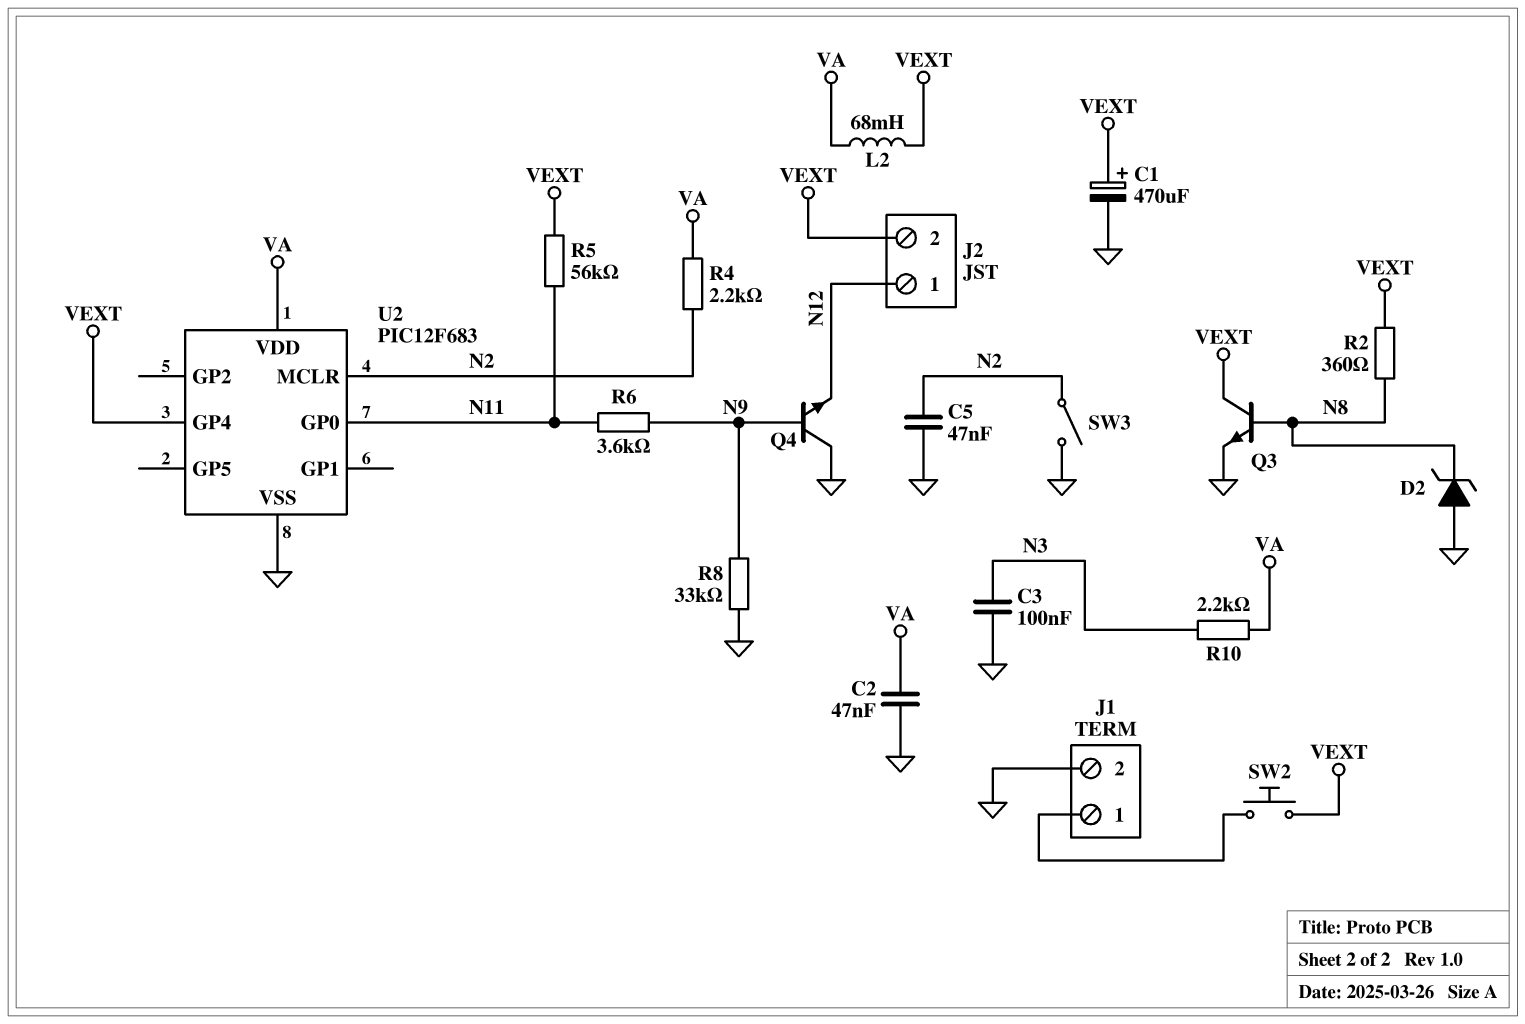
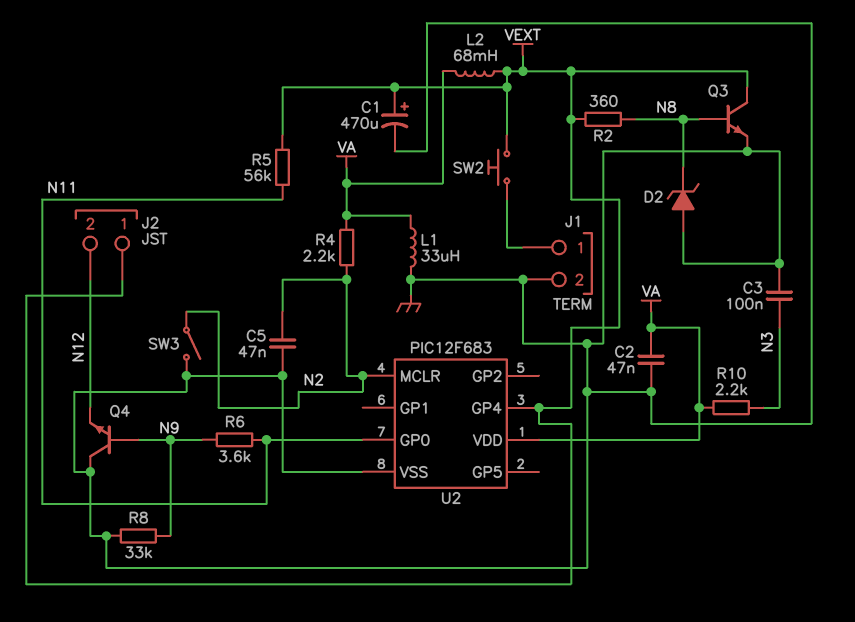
J2 pin 1: N12 -> VEXT
J2 pin 2: VEXT -> N12
L1: none -> 33uH (GND, VA)

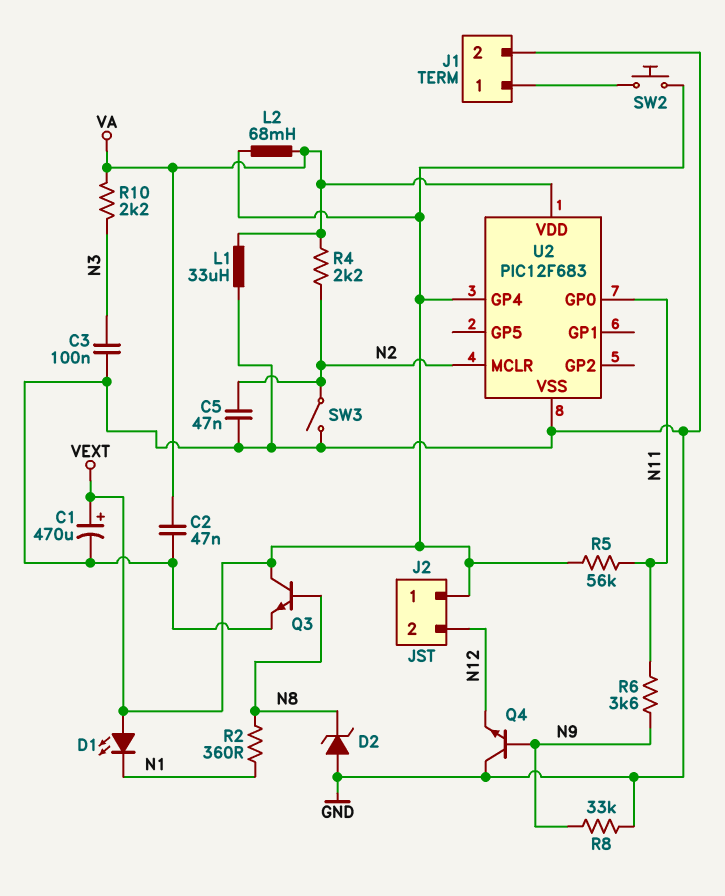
D1: none -> LED (A VEXT, K N1)
R2: 360 (N8, VEXT) -> 360 (N1, N8)

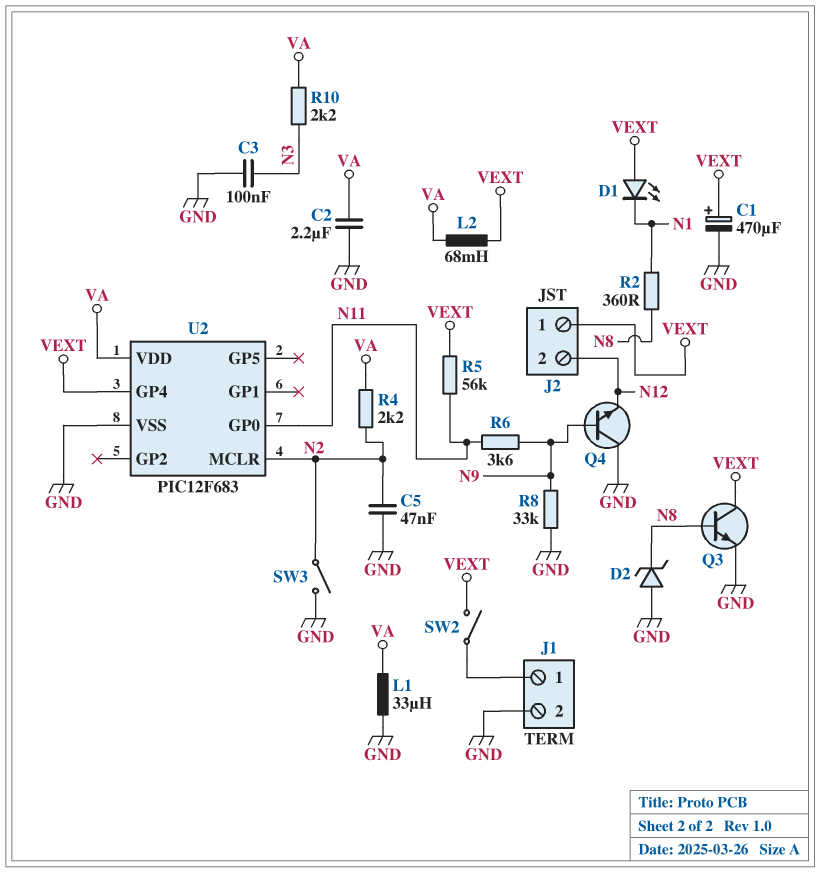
C2: 47nF (GND, VA) -> 2.2uF (GND, VA)
SW2: button (J1/1, VEXT) -> switch (J1/1, VEXT)

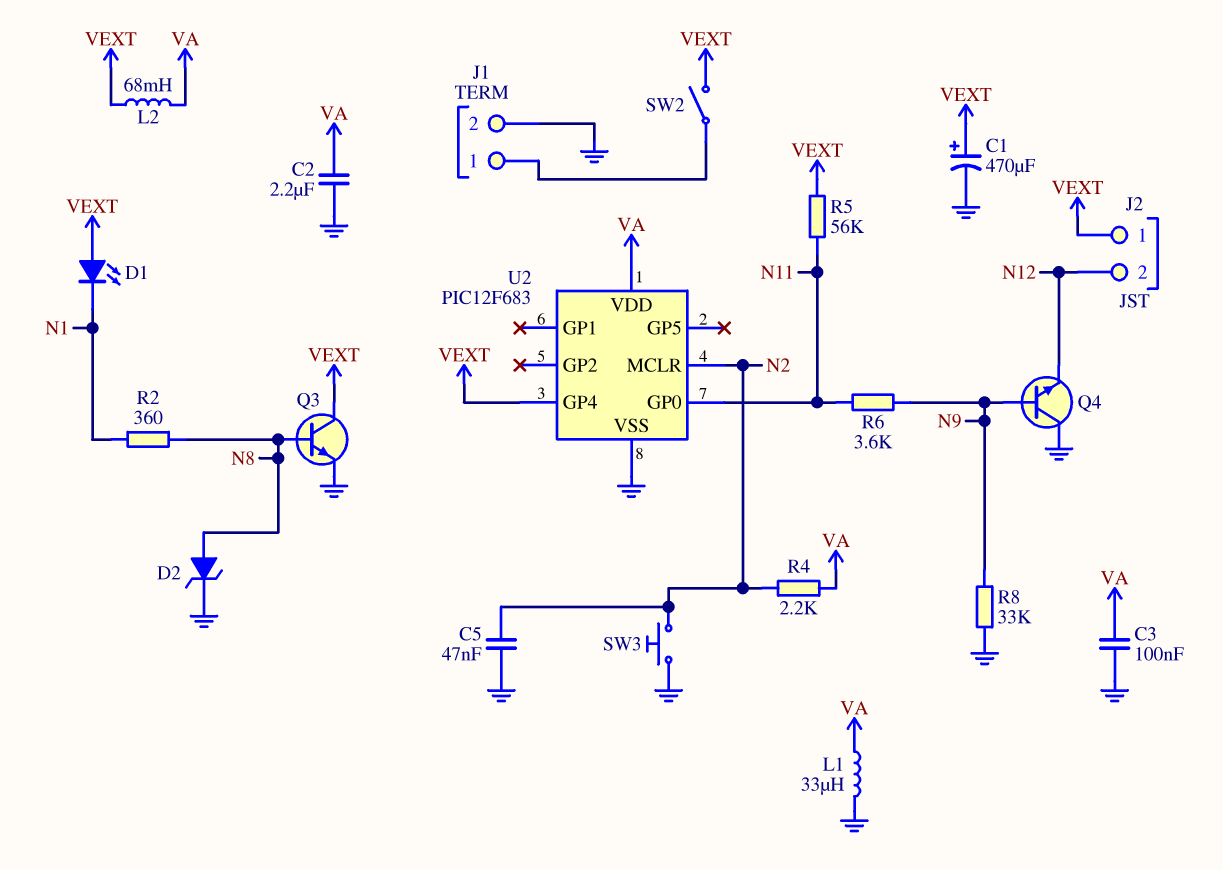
C3: 100nF (GND, N3) -> 100nF (GND, VA)
D2: zener (A GND, K N8) -> zener (A N8, K GND)
R10: 2.2k (N3, VA) -> none
SW3: switch (GND, N2) -> button (GND, N2)

